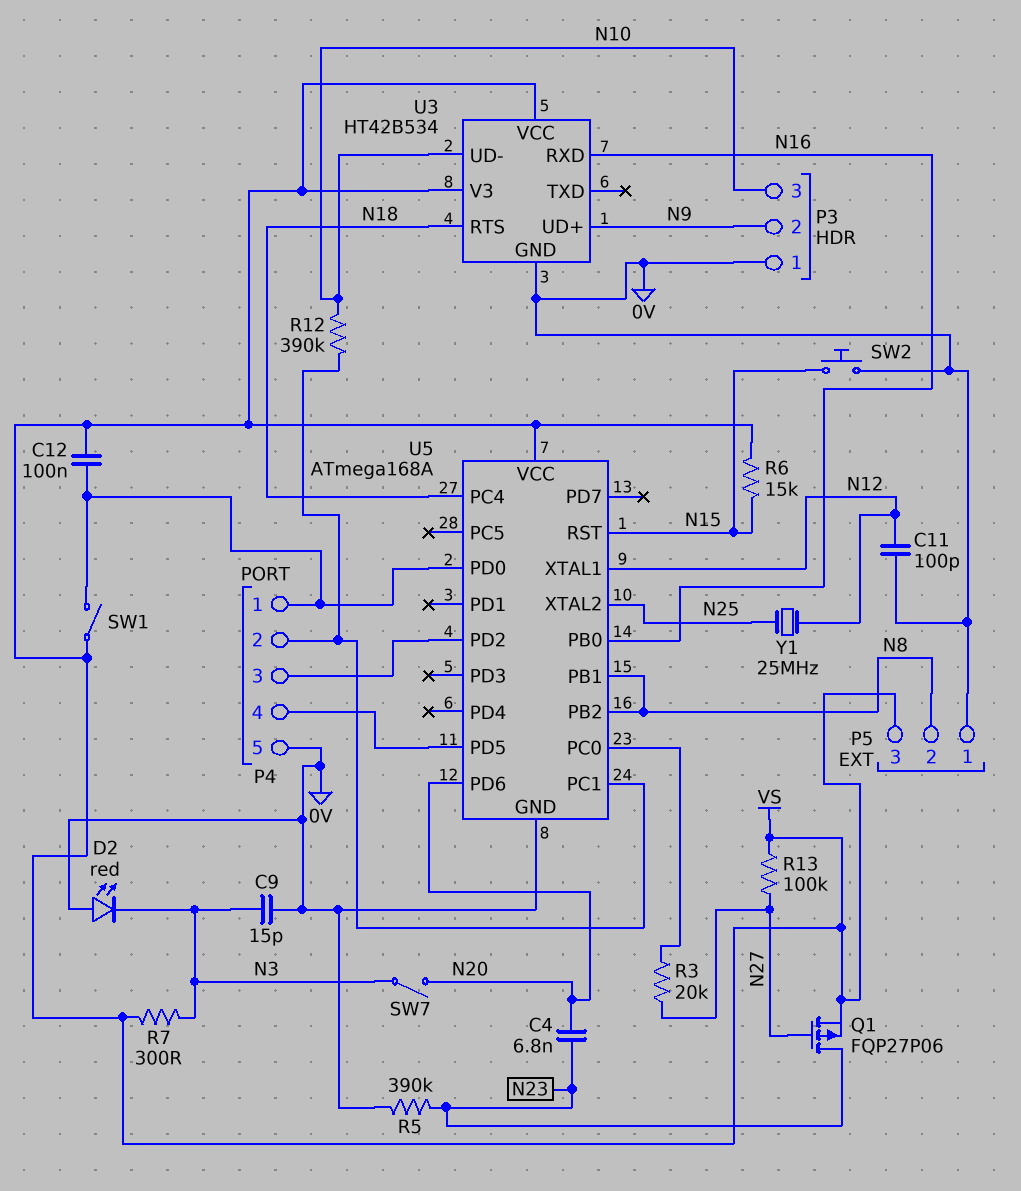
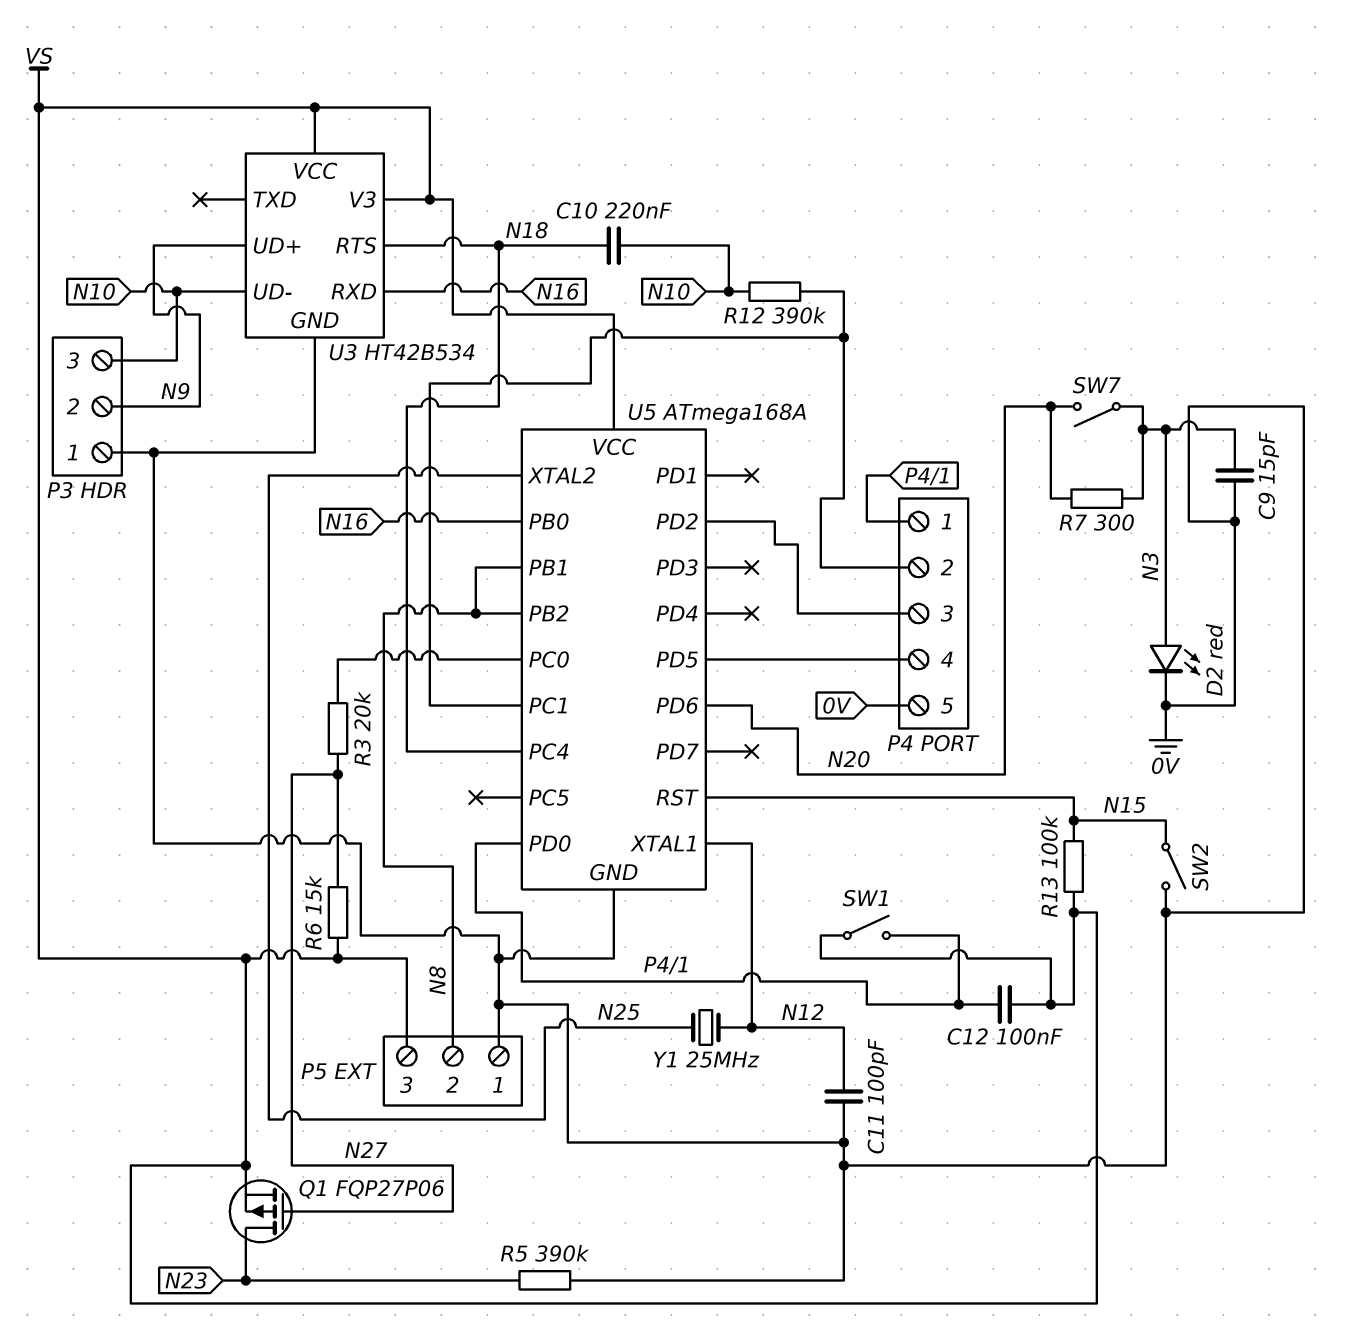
C4: 6.8nF (N20, N23) -> none
C10: none -> 220nF (N10, N18)
D2: LED red (A 0V, K N3) -> LED red (A N3, K 0V)
R6: 15k (N15, VS) -> 15k (N27, VS)
R7: 300 (N3, VS) -> 300 (N3, N20)
R13: 100k (N27, VS) -> 100k (N15, VS)
SW2: button (0V, N15) -> switch (0V, N15)

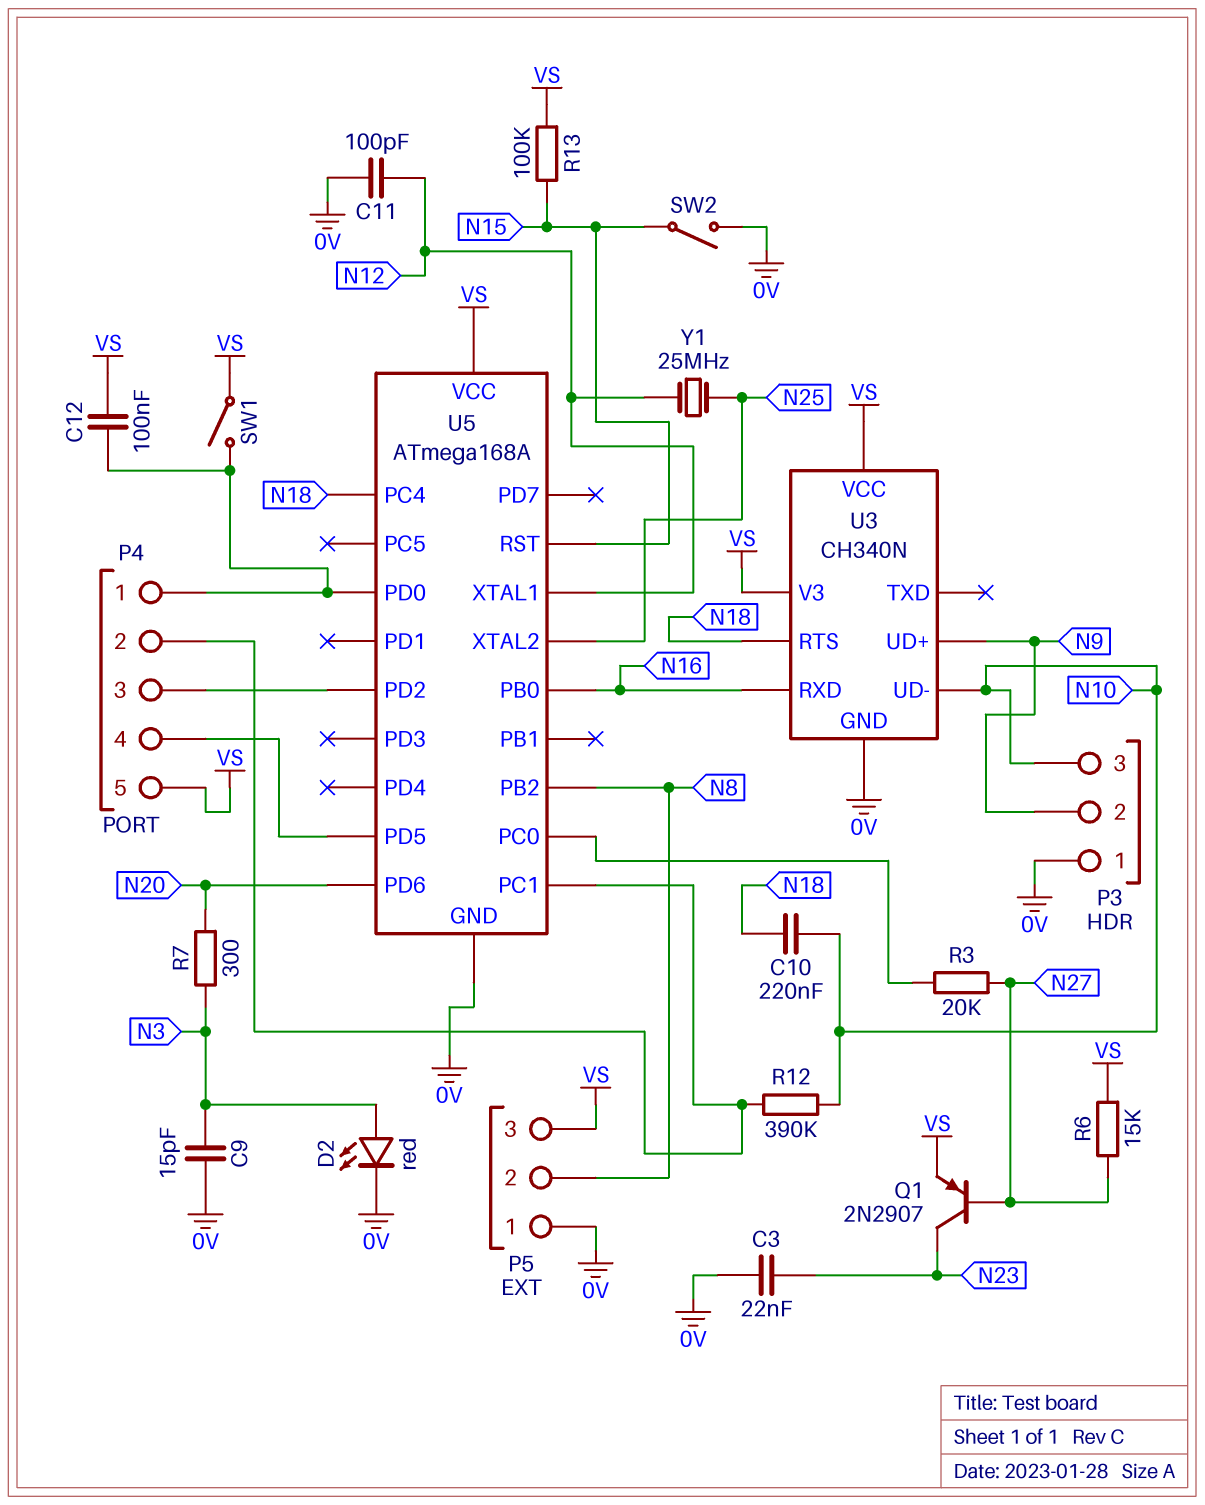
C3: none -> 22nF (0V, N23)
P4 pin 5: 0V -> VS
Q1: PMOS FQP27P06 (G N27, D N23, S VS) -> PNP 2N2907 (B N27, C N23, E VS)
R5: 390k (0V, N23) -> none
SW7: switch (N3, N20) -> none
U3: HT42B534 -> CH340N
U5 pin PB1: N8 -> none

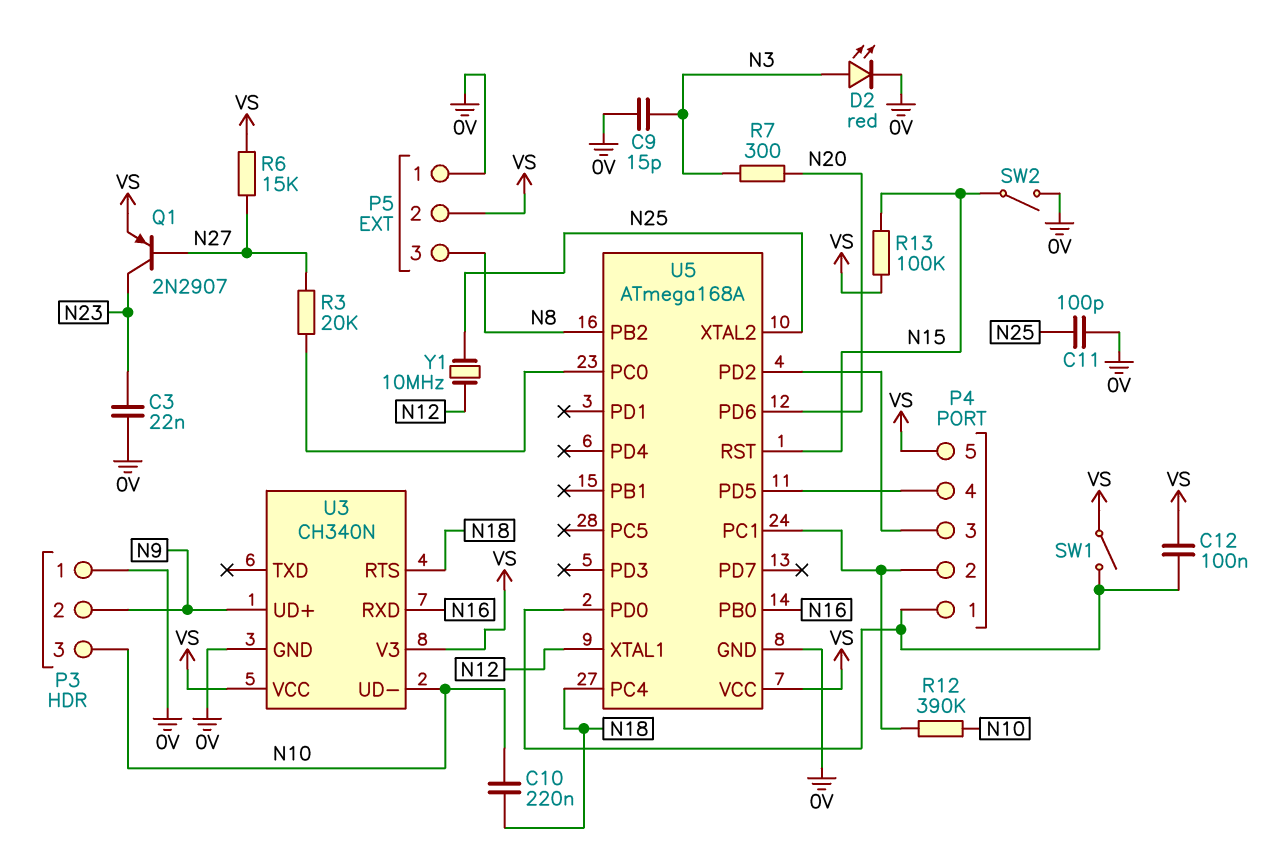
C11: 100pF (0V, N12) -> 100pF (0V, N25)
P5 pin 2: N8 -> VS
P5 pin 3: VS -> N8
Y1: 25MHz (N12, N25) -> 10MHz (N12, N25)

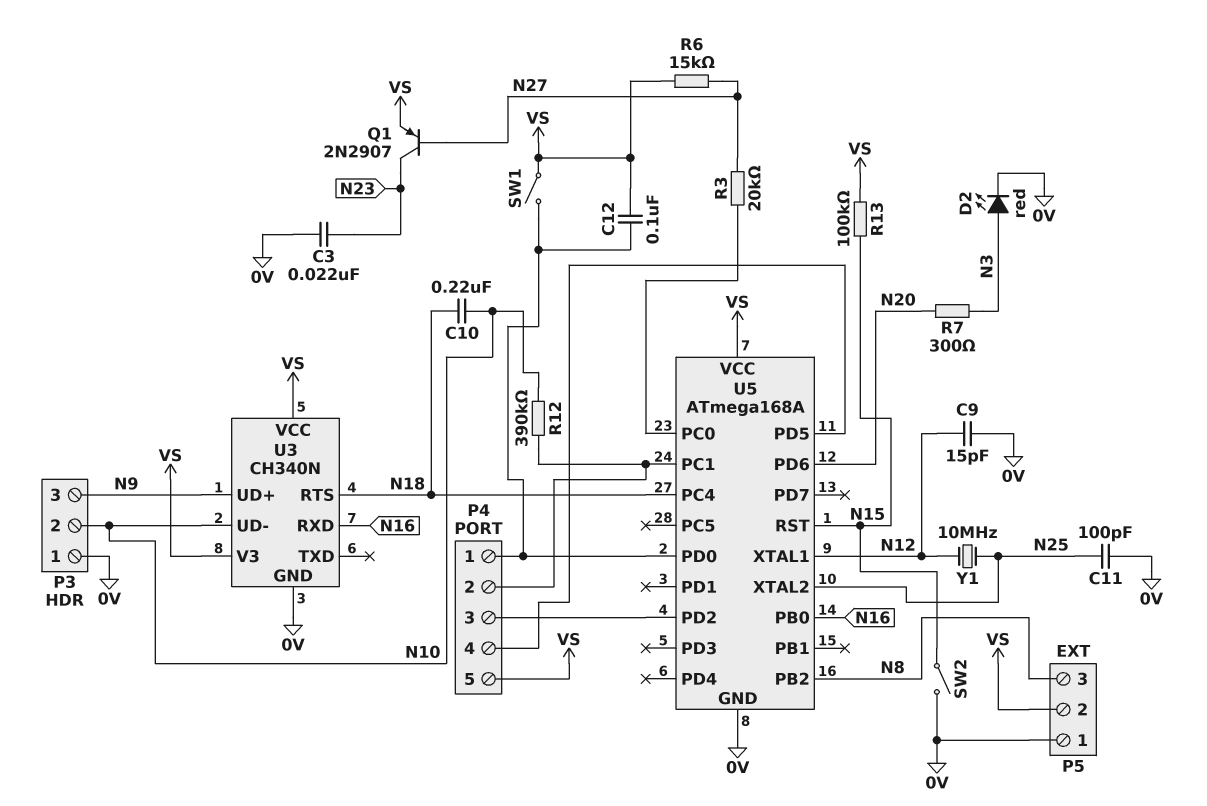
C9: 15pF (0V, N3) -> 15pF (0V, N12)
P3 pin 2: N9 -> N10
P3 pin 3: N10 -> N9

